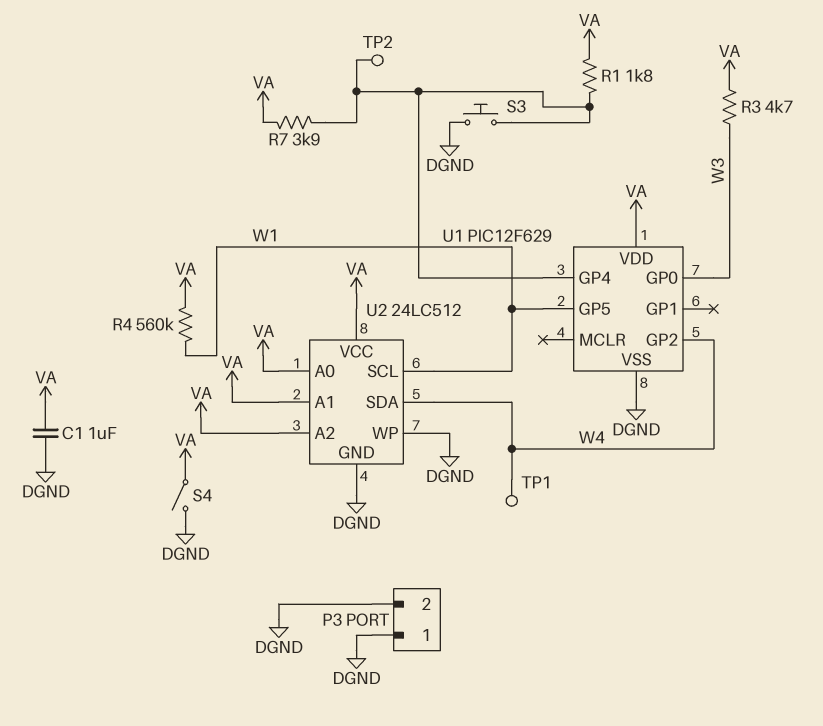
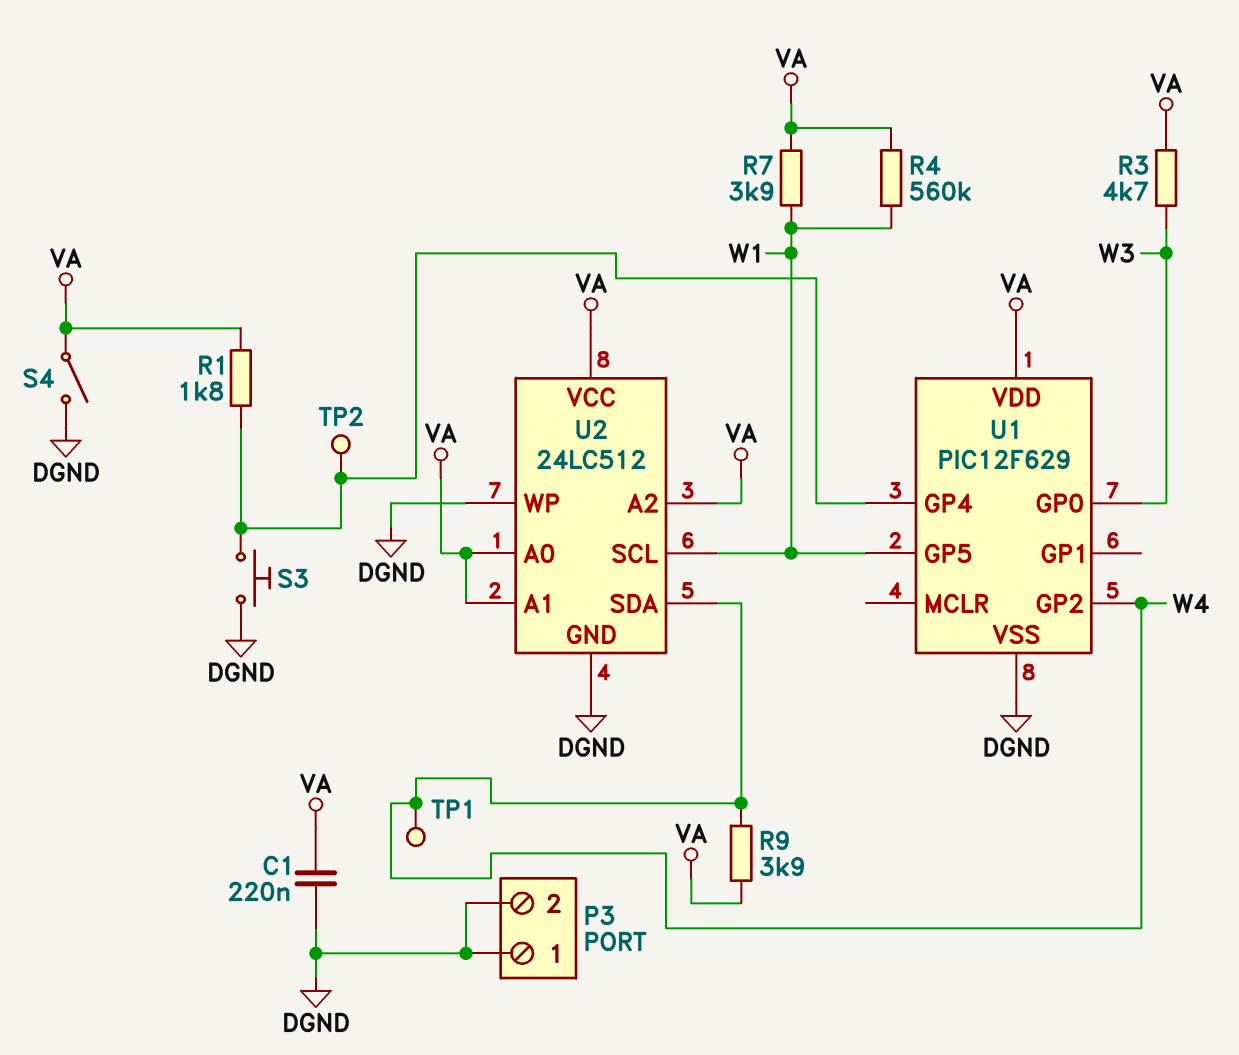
C1: 1uF (DGND, VA) -> 220nF (DGND, VA)
R7: 3.9k (U1/GP4, VA) -> 3.9k (VA, W1)
R9: none -> 3.9k (VA, W4)

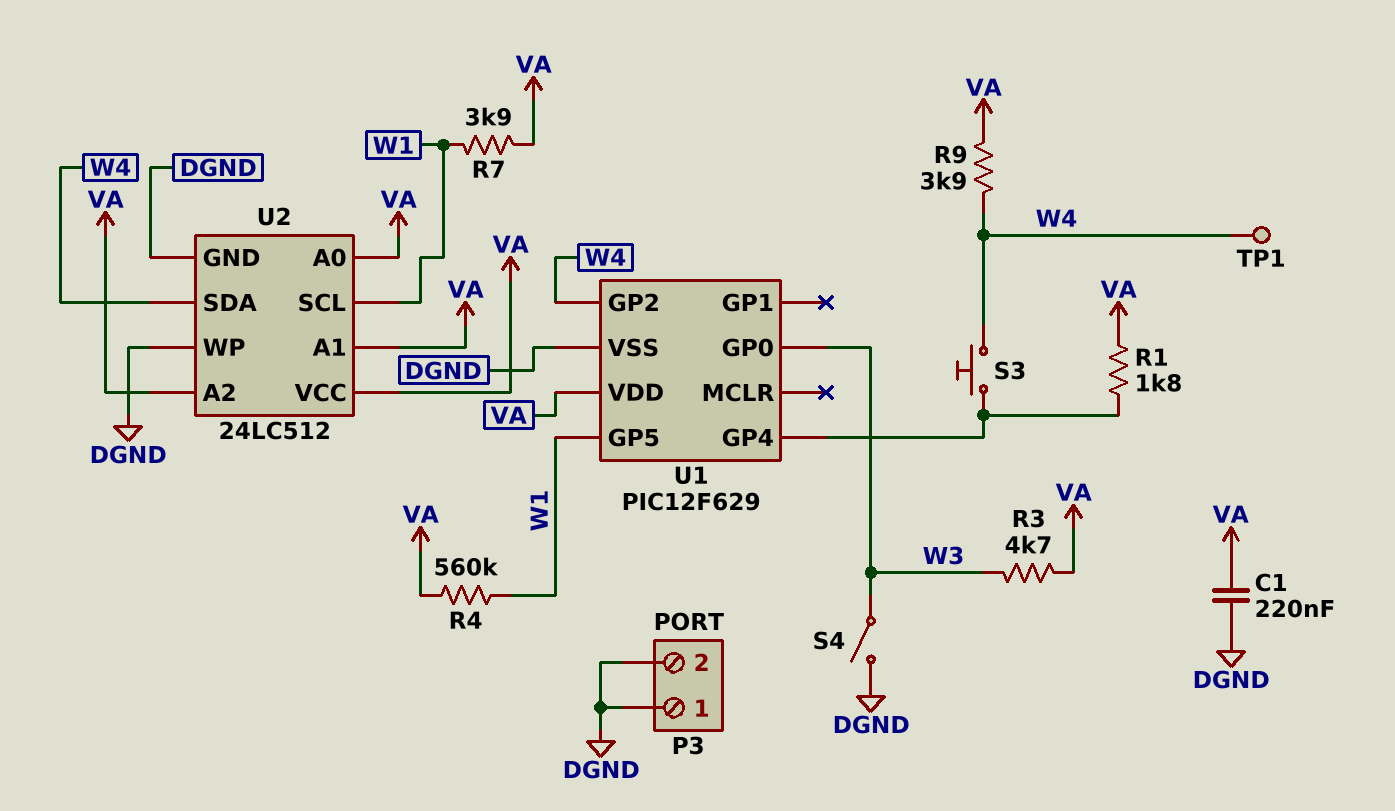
S3: button (DGND, U1/GP4) -> button (U1/GP4, W4)
S4: switch (DGND, VA) -> switch (DGND, W3)
TP2: test point (U1/GP4) -> none

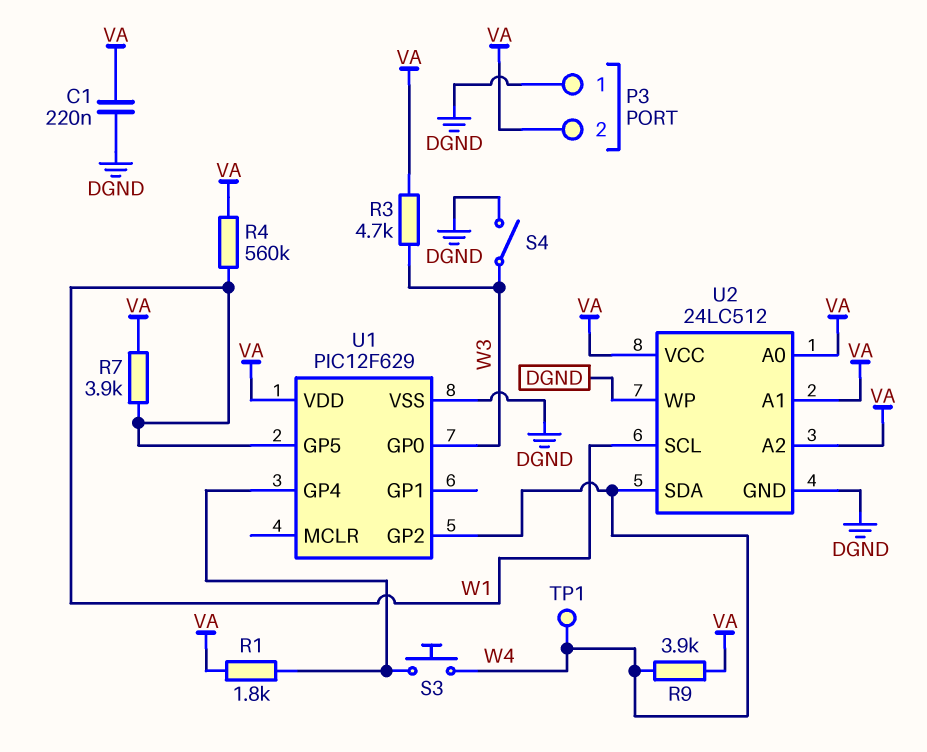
P3 pin 2: DGND -> VA

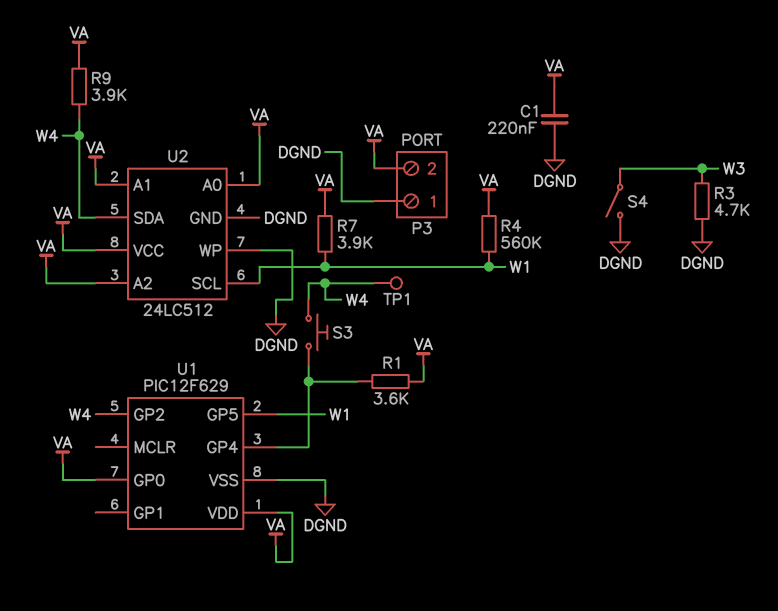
R1: 1.8k (U1/GP4, VA) -> 3.6k (U1/GP4, VA)
R3: 4.7k (VA, W3) -> 4.7k (DGND, W3)
U1 pin GP0: W3 -> VA

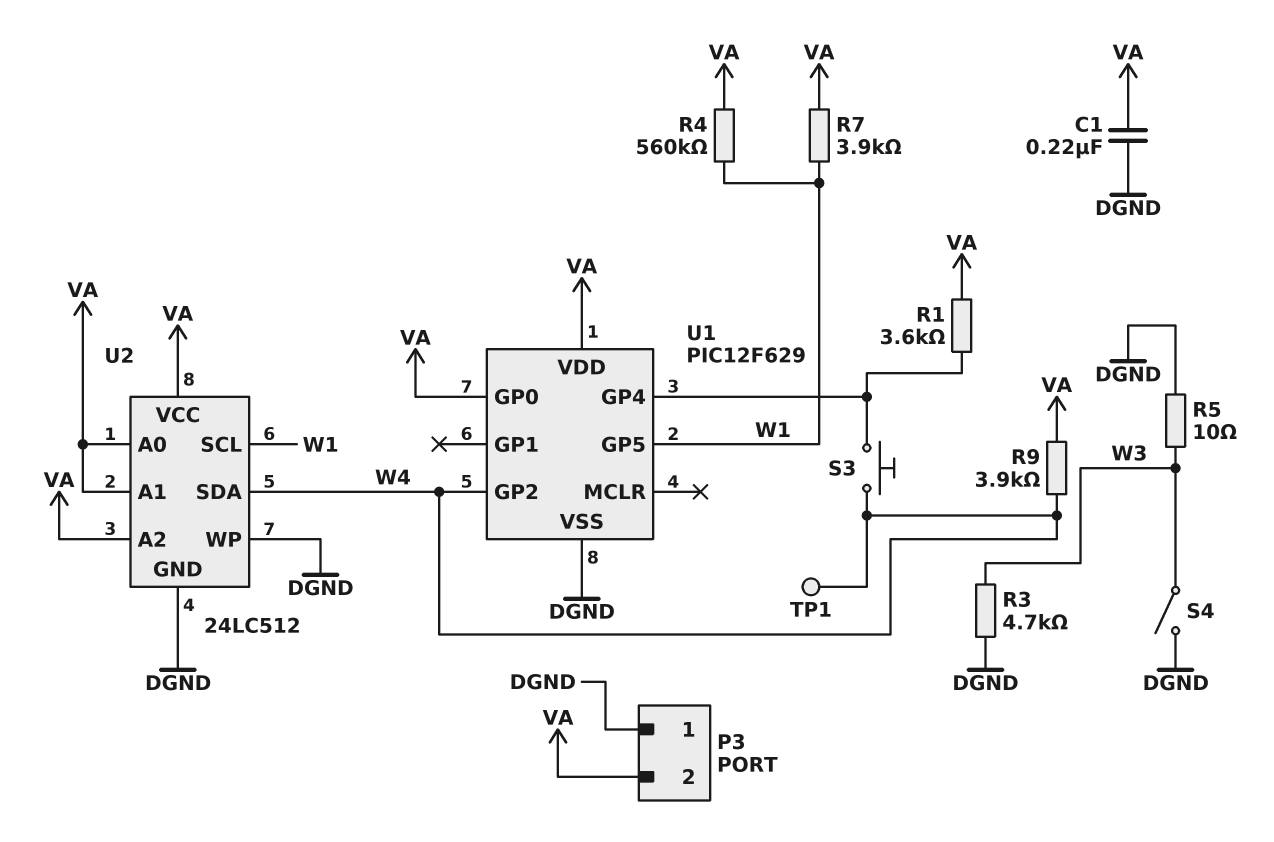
R5: none -> 10 (DGND, W3)

